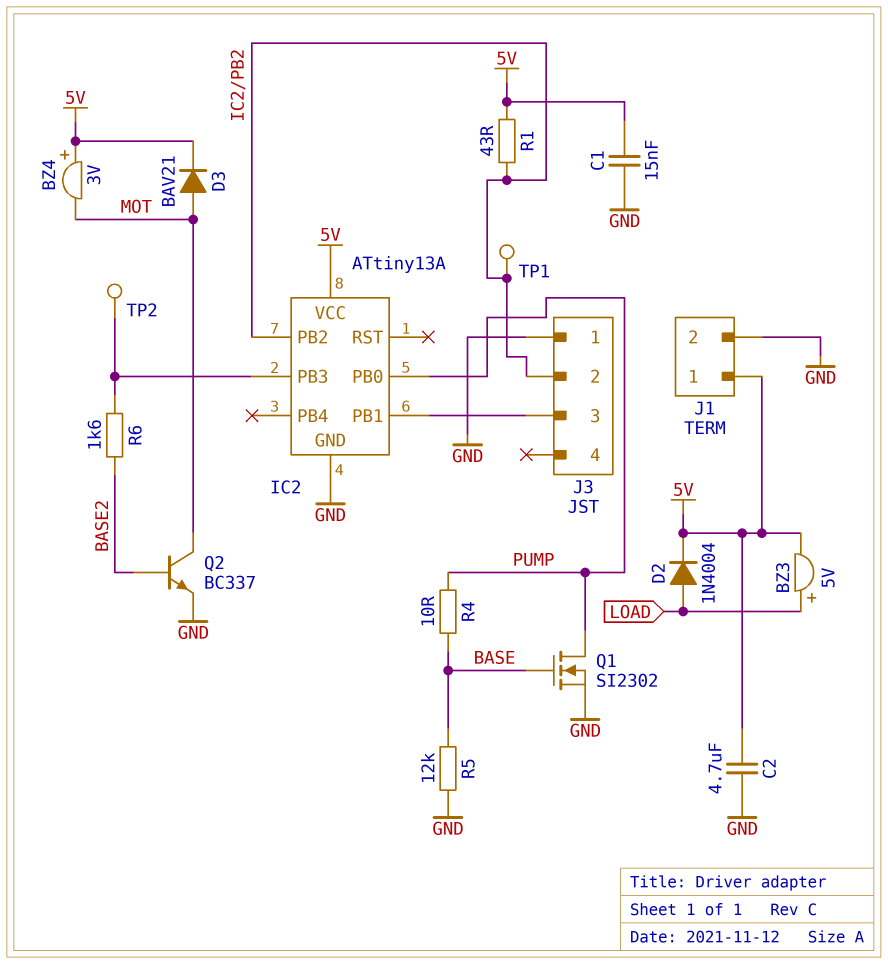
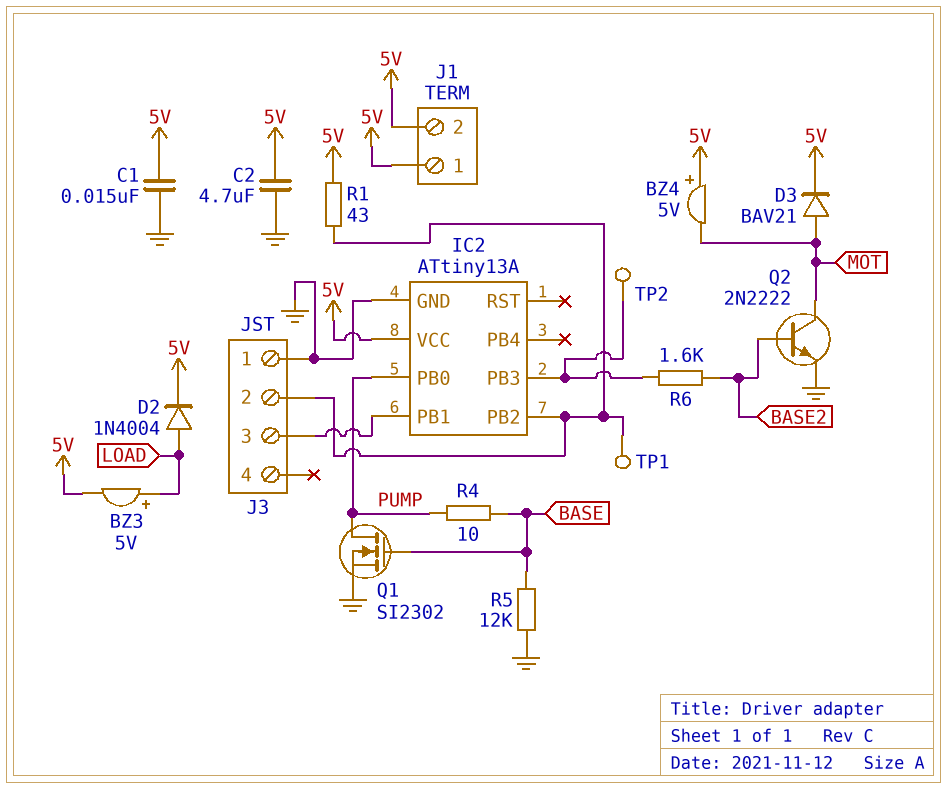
BZ4: buzzer 3V (plus 5V, minus MOT) -> buzzer 5V (plus 5V, minus MOT)
J1 pin 2: GND -> 5V
Q2: NPN BC337 (B BASE2, C MOT, E GND) -> NPN 2N2222 (B BASE2, C MOT, E GND)

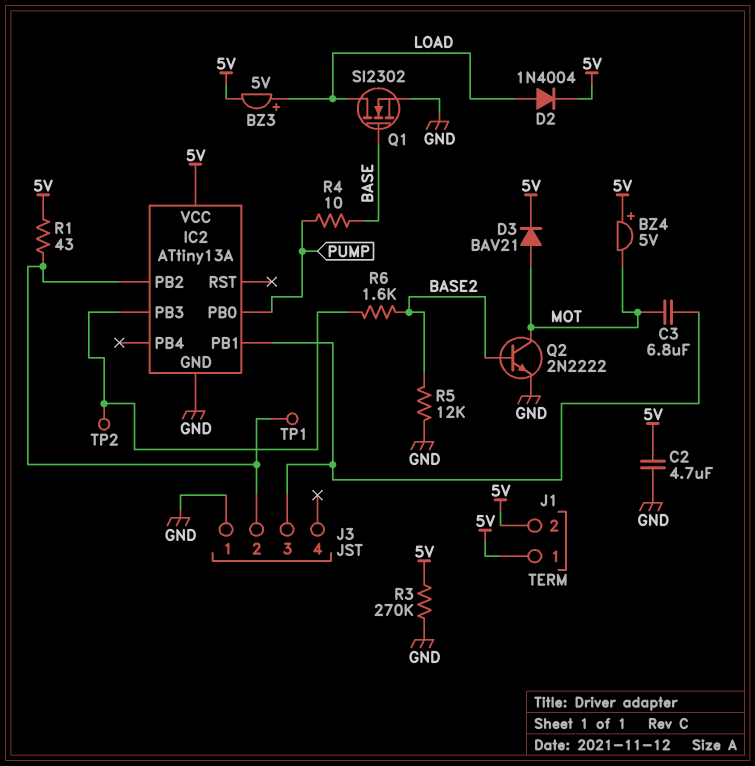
C1: 15nF (5V, GND) -> none
C3: none -> 6.8uF (IC2/PB1, MOT)
Q1: NMOS SI2302 (G BASE, D PUMP, S GND) -> NMOS SI2302 (G BASE, D LOAD, S GND)
R3: none -> 270k (5V, GND)
R5: 12k (BASE, GND) -> 12k (BASE2, GND)

